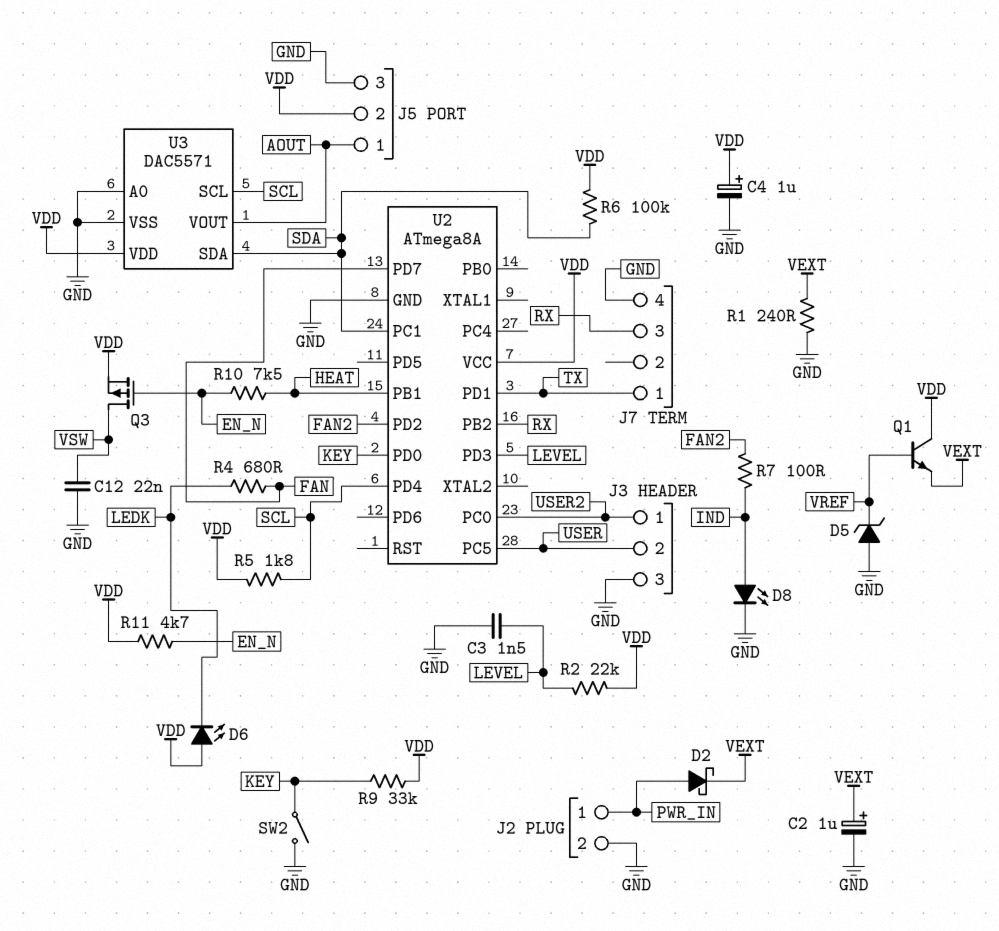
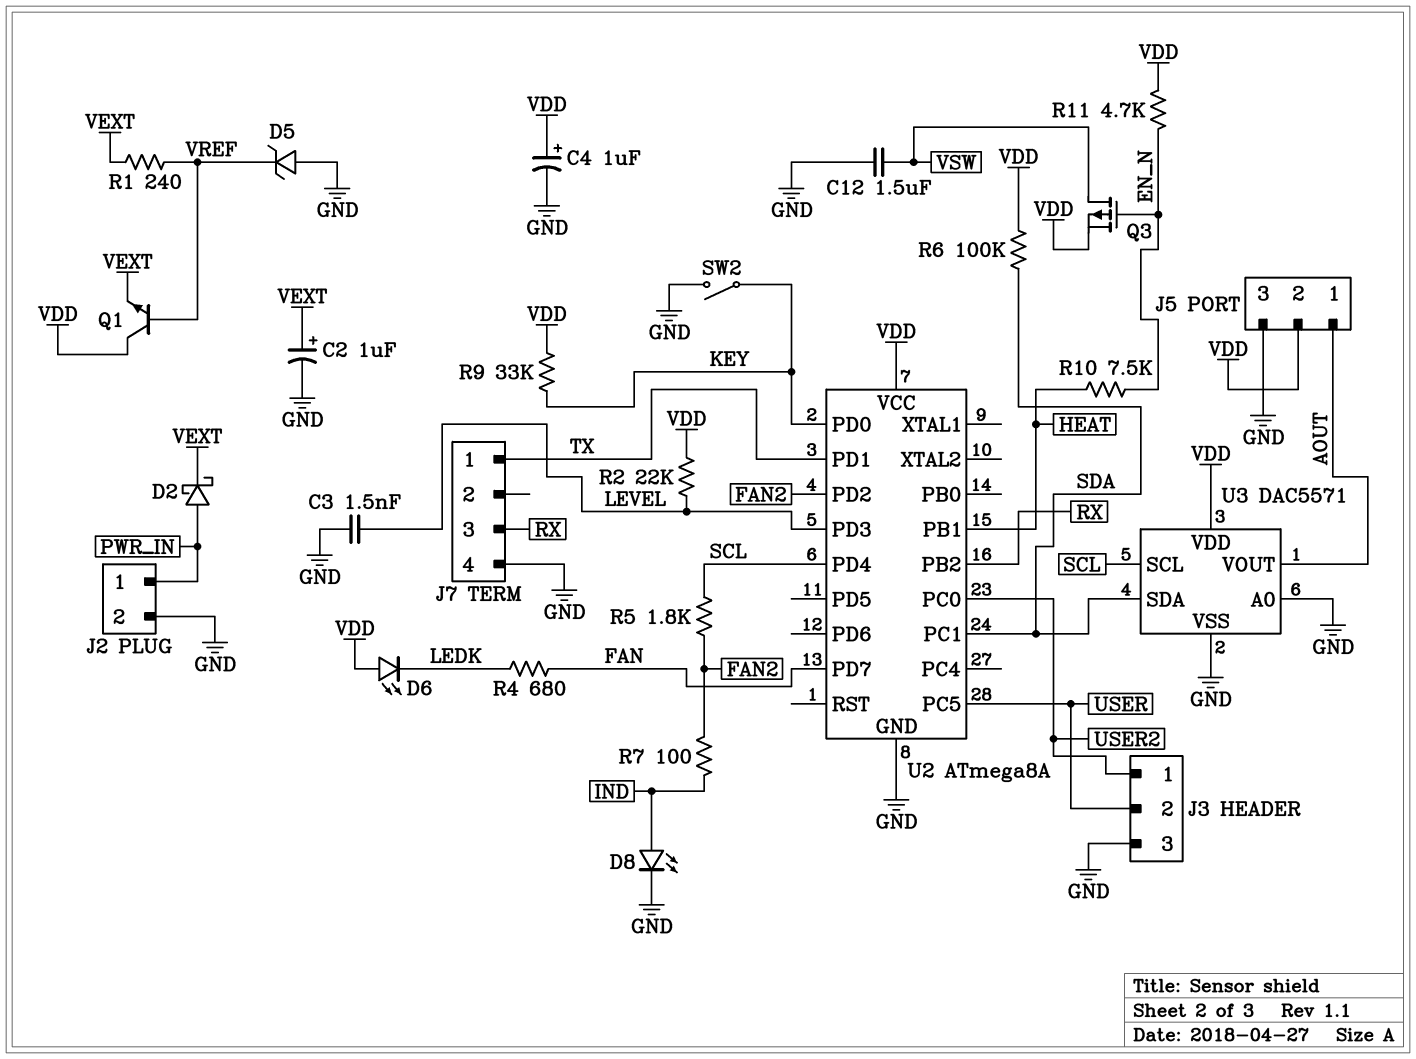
C12: 22nF (GND, VSW) -> 1.5uF (GND, VSW)
R1: 240 (GND, VEXT) -> 240 (VEXT, VREF)
R5: 1.8k (SCL, VDD) -> 1.8k (FAN2, SCL)

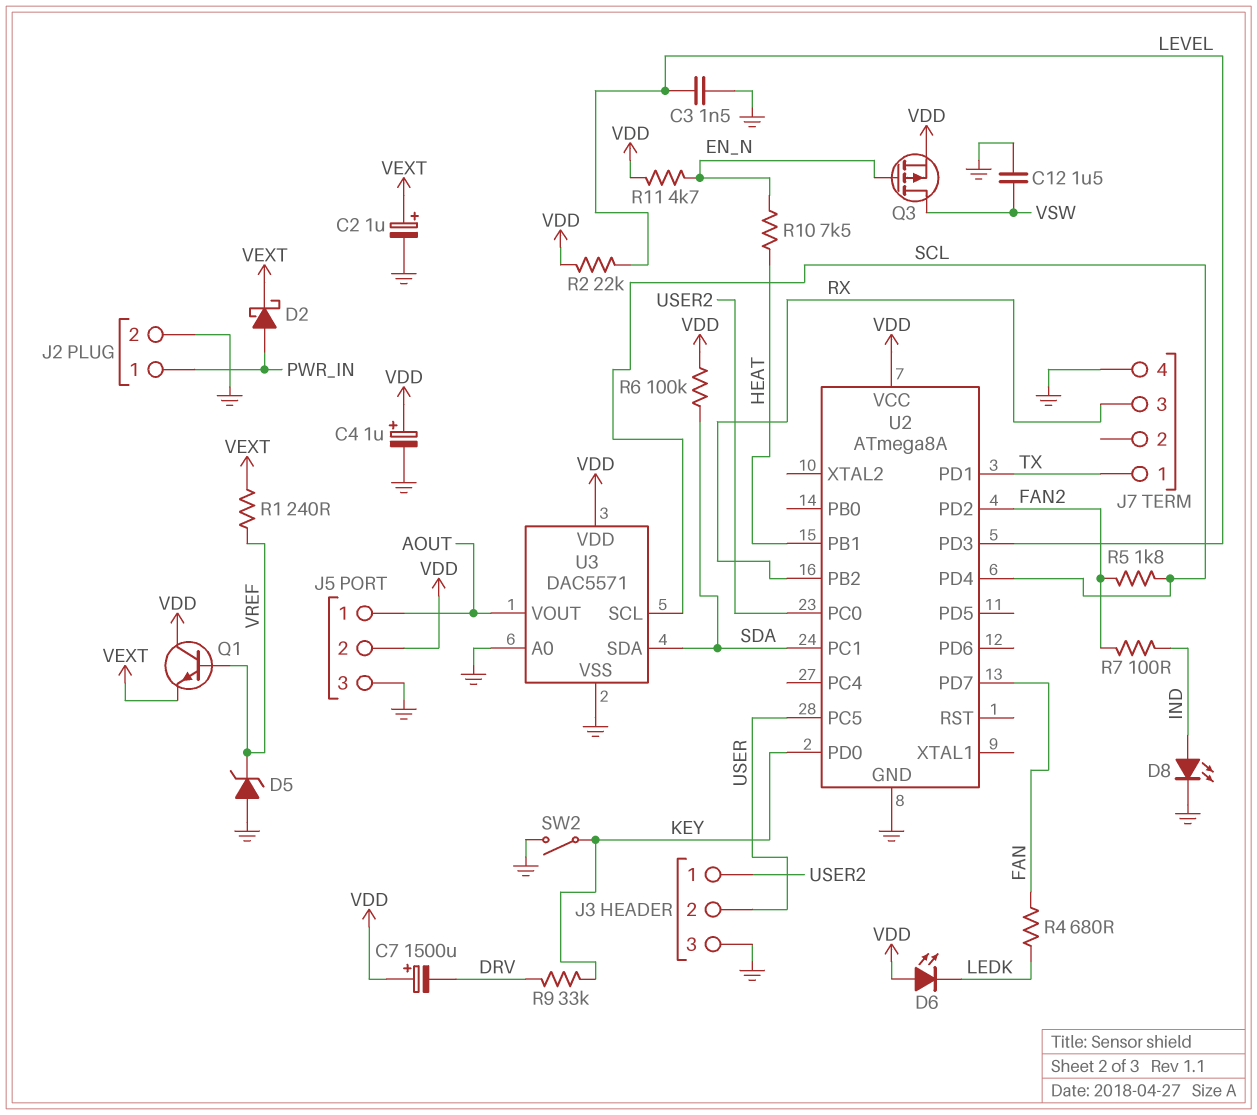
C7: none -> 1500uF (plus VDD, minus DRV)
R9: 33k (KEY, VDD) -> 33k (DRV, KEY)

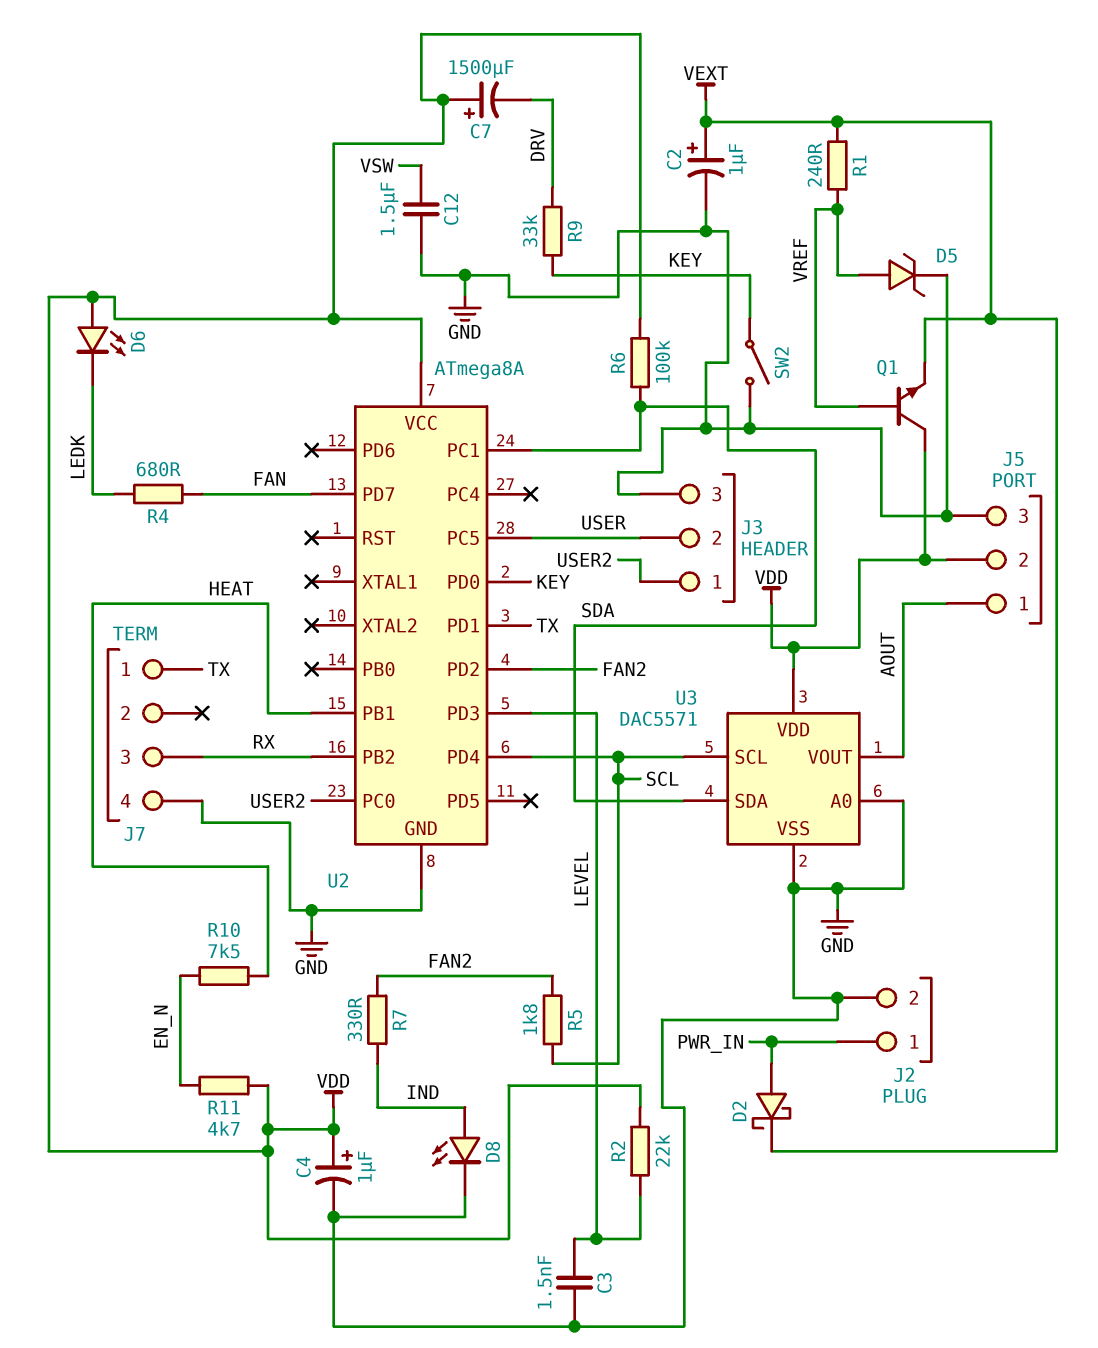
D5: zener (A GND, K VREF) -> zener (A VREF, K GND)
Q3: PMOS (G EN_N, D VSW, S VDD) -> none
R7: 100 (FAN2, IND) -> 330 (FAN2, IND)

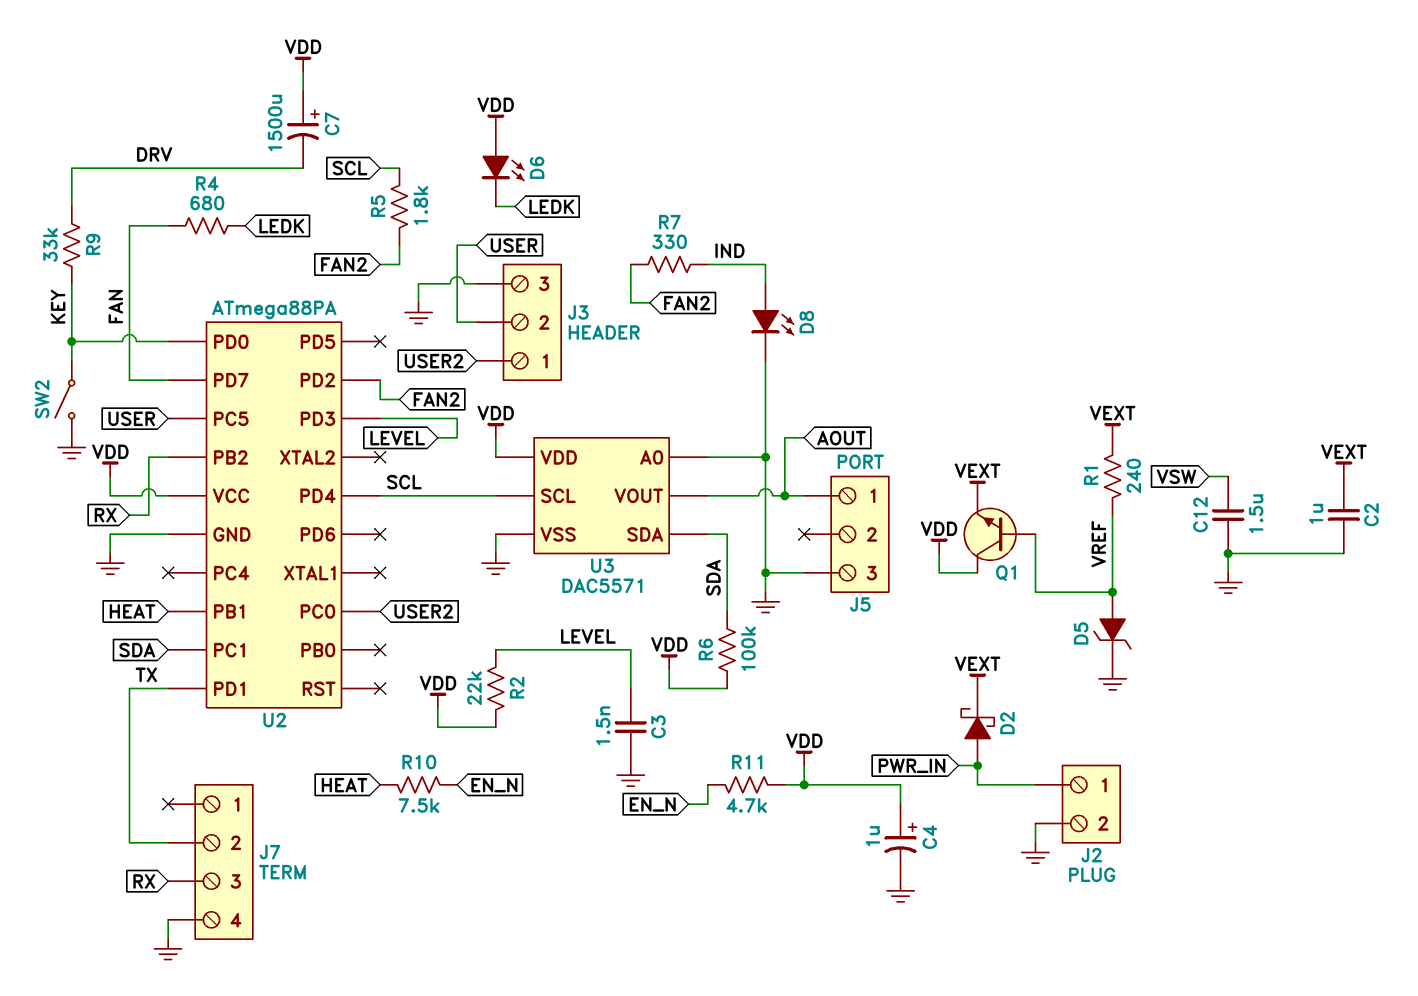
C2: 1uF (plus VEXT, minus GND) -> 1uF (GND, VEXT)
J5 pin 2: VDD -> none
J7 pin 1: TX -> none
J7 pin 2: none -> TX
U2: ATmega8A -> ATmega88PA

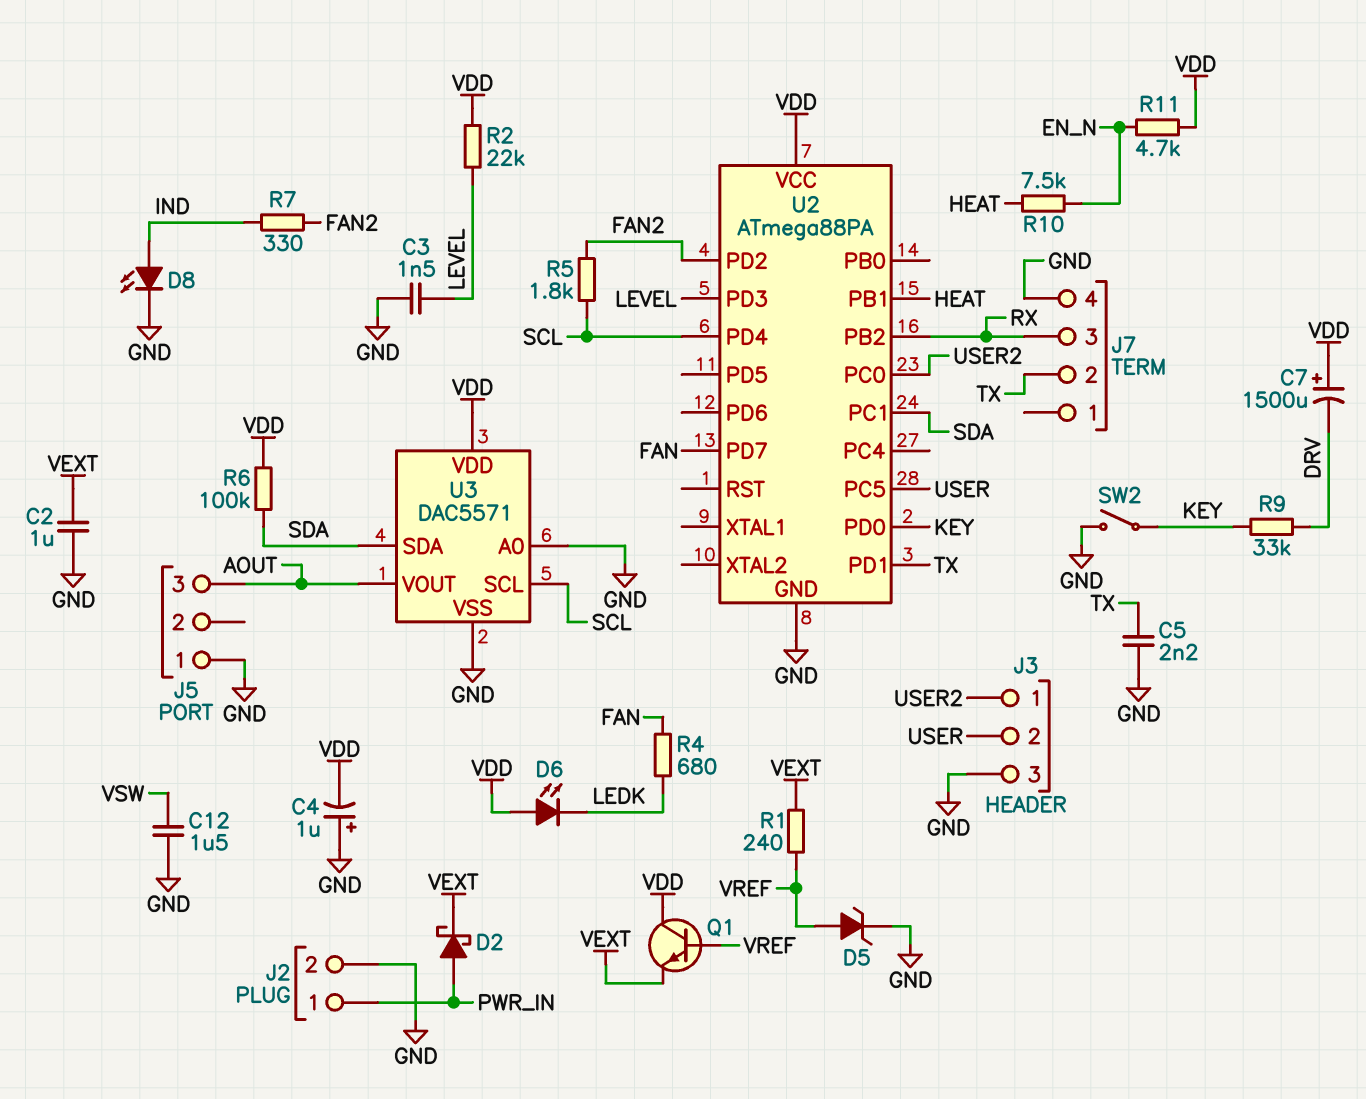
C4: 1uF (plus VDD, minus GND) -> 1uF (plus GND, minus VDD)
C5: none -> 2.2nF (GND, TX)
J5 pin 1: AOUT -> GND
J5 pin 3: GND -> AOUT

